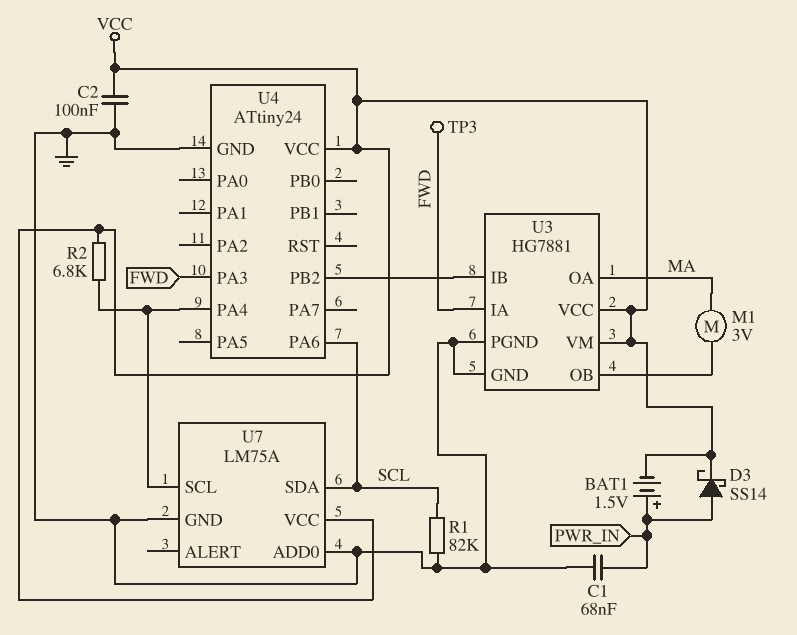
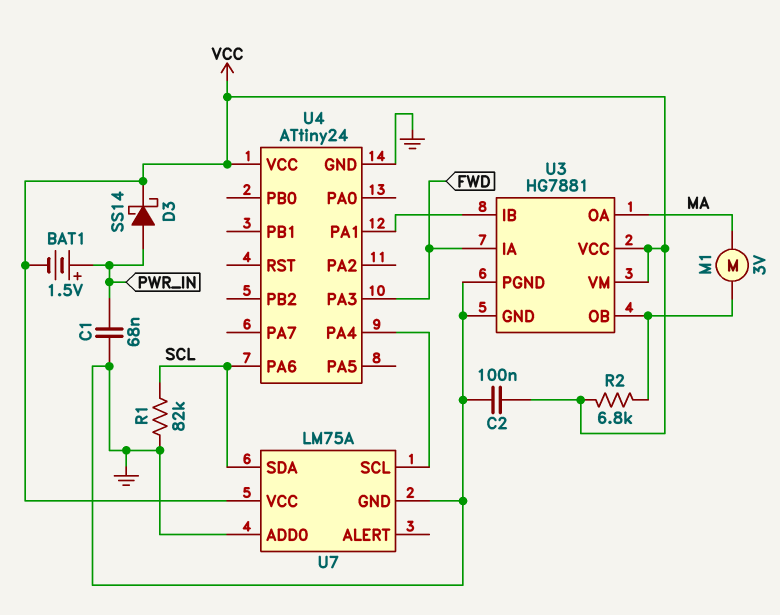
R2: 6.8k (U4/PA4, VCC) -> 6.8k (U3/OB, VCC)
TP3: test point (FWD) -> none
U4 pin PA1: none -> U3/IB
U4 pin PB2: U3/IB -> none

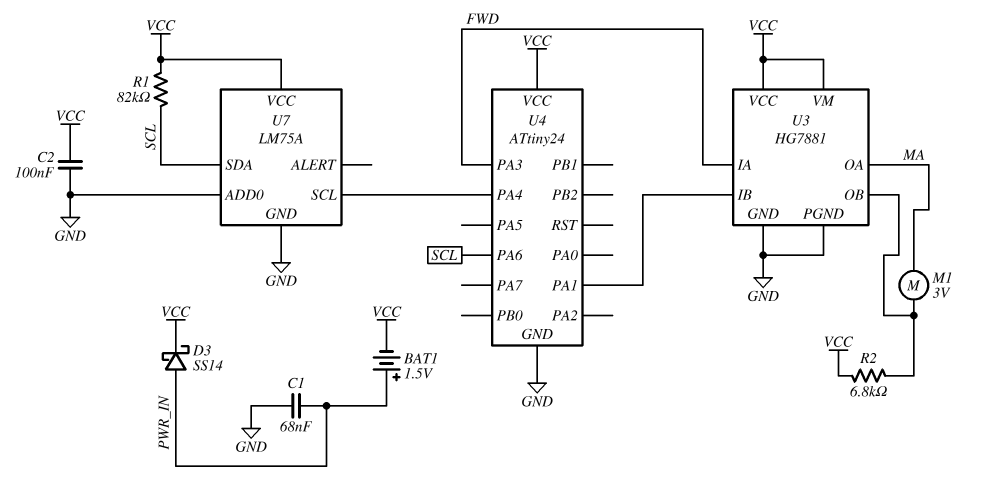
R1: 82k (GND, SCL) -> 82k (SCL, VCC)

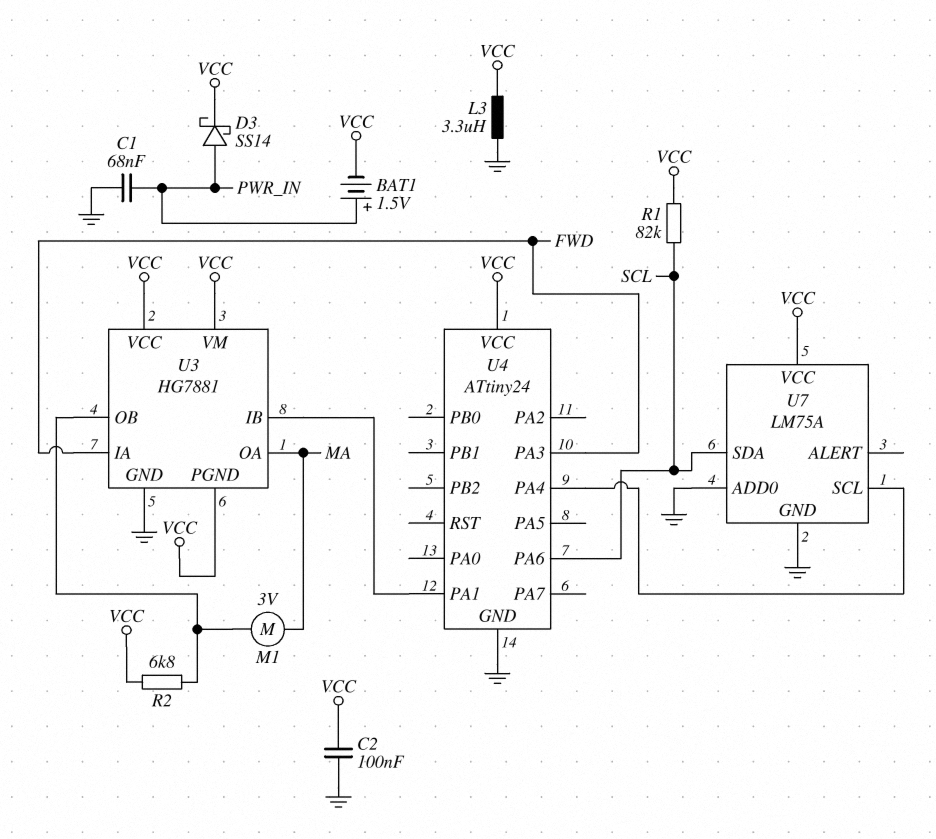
L3: none -> 3.3uH (GND, VCC)
U3 pin PGND: GND -> VCC

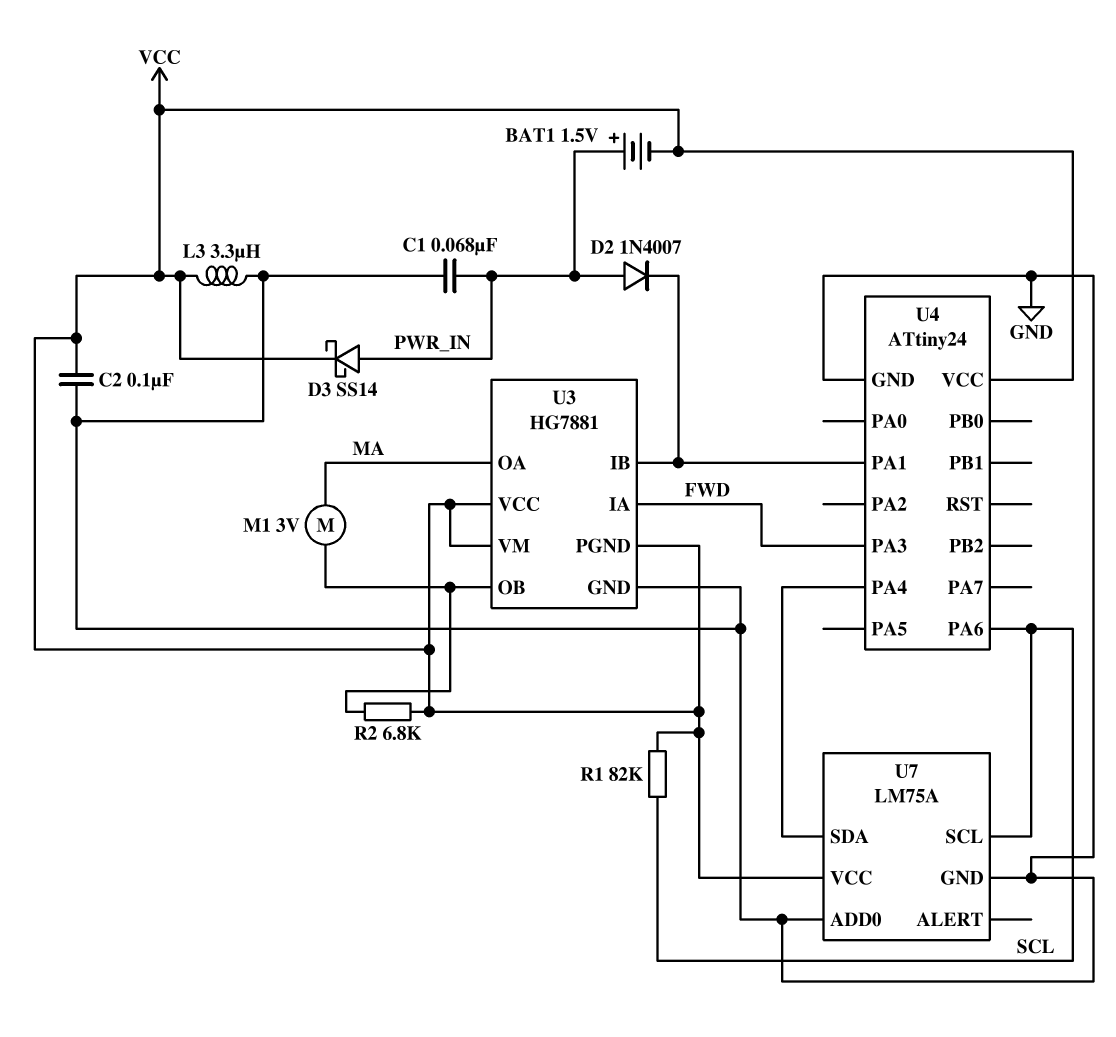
D2: none -> diode 1N4007 (A PWR_IN, K U3/IB)
U7 pin SCL: U4/PA4 -> SCL
U7 pin SDA: SCL -> U4/PA4

